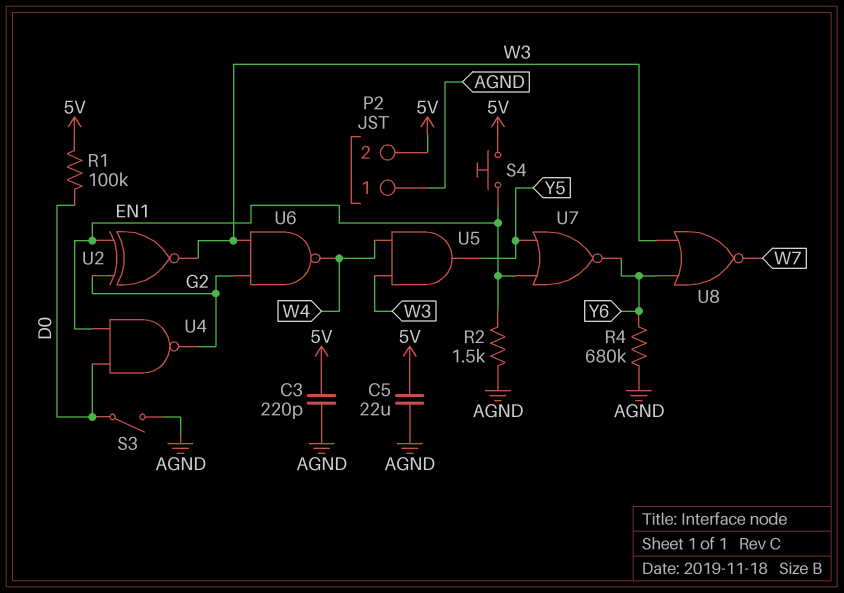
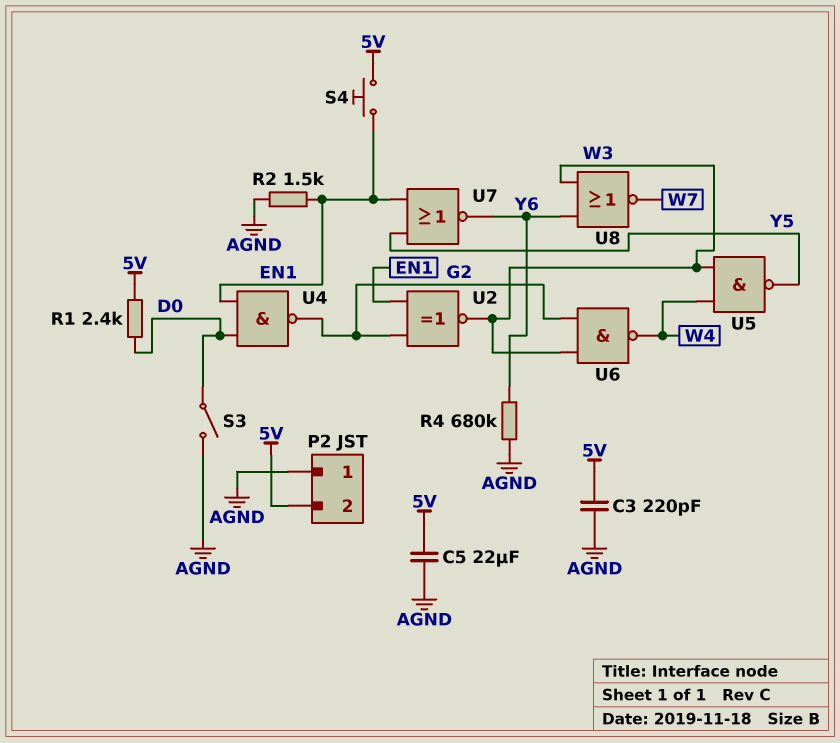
R1: 100k (5V, D0) -> 2.4k (5V, D0)
U5: AND (in W3, in W4, out Y5) -> NAND (in W3, in W4, out Y5)

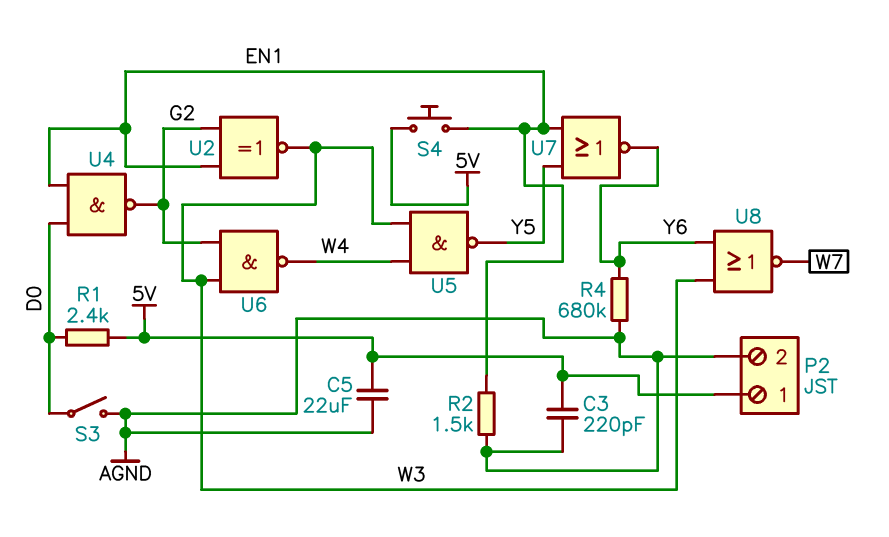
P2 pin 1: AGND -> 5V
P2 pin 2: 5V -> AGND

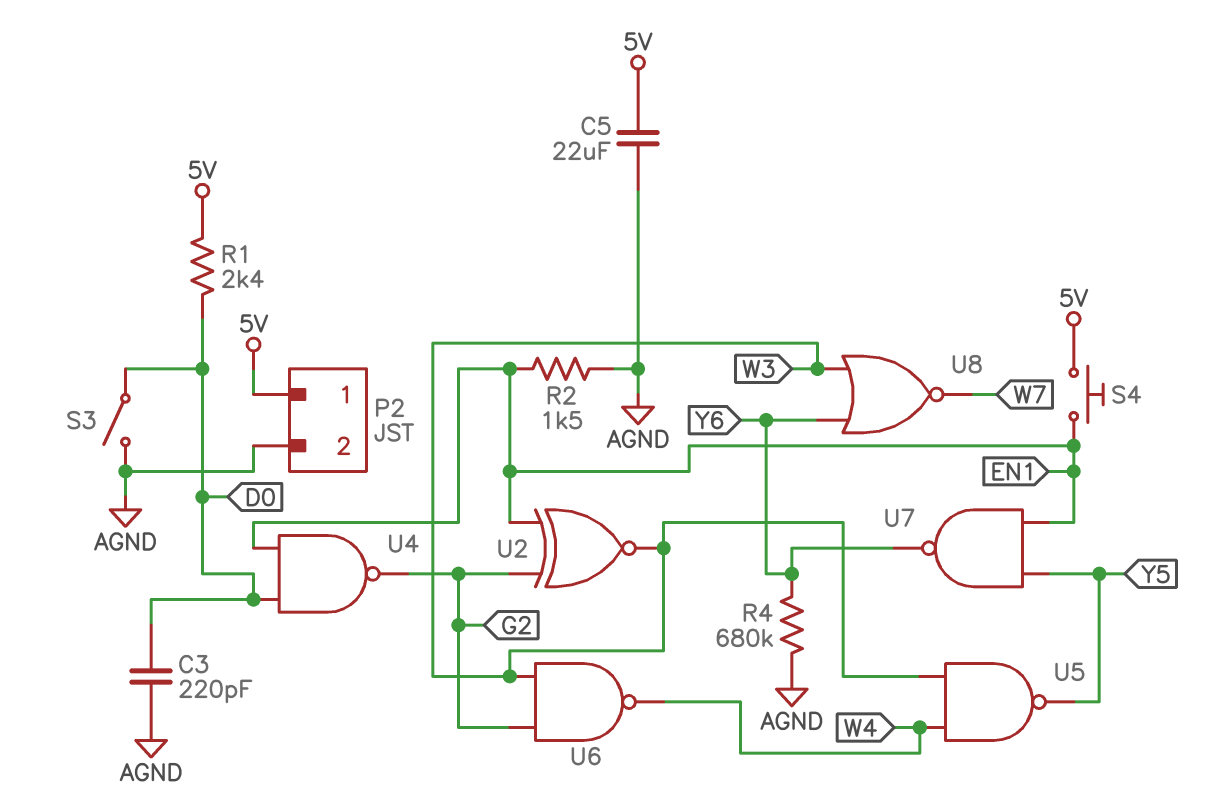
C3: 220pF (5V, AGND) -> 220pF (AGND, D0)
U7: NOR (in EN1, in Y5, out Y6) -> NAND (in EN1, in Y5, out Y6)

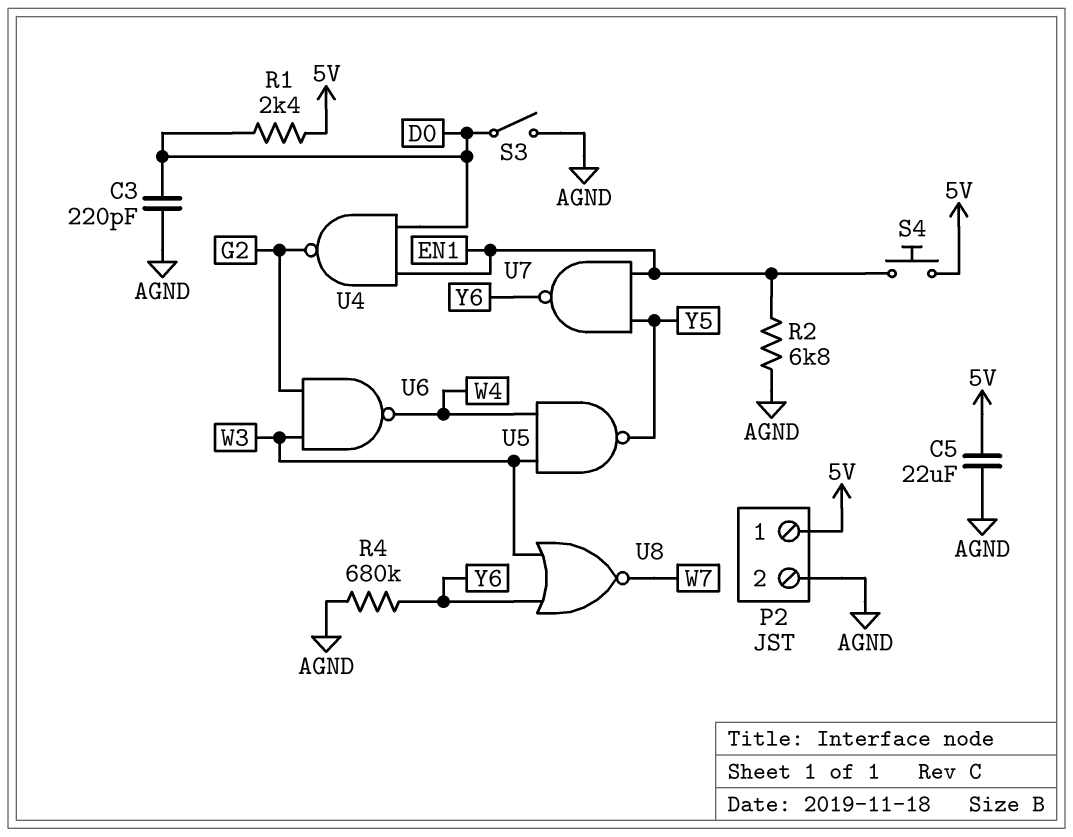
R2: 1.5k (AGND, EN1) -> 6.8k (AGND, EN1)
U2: XNOR (in EN1, in G2, out W3) -> none

